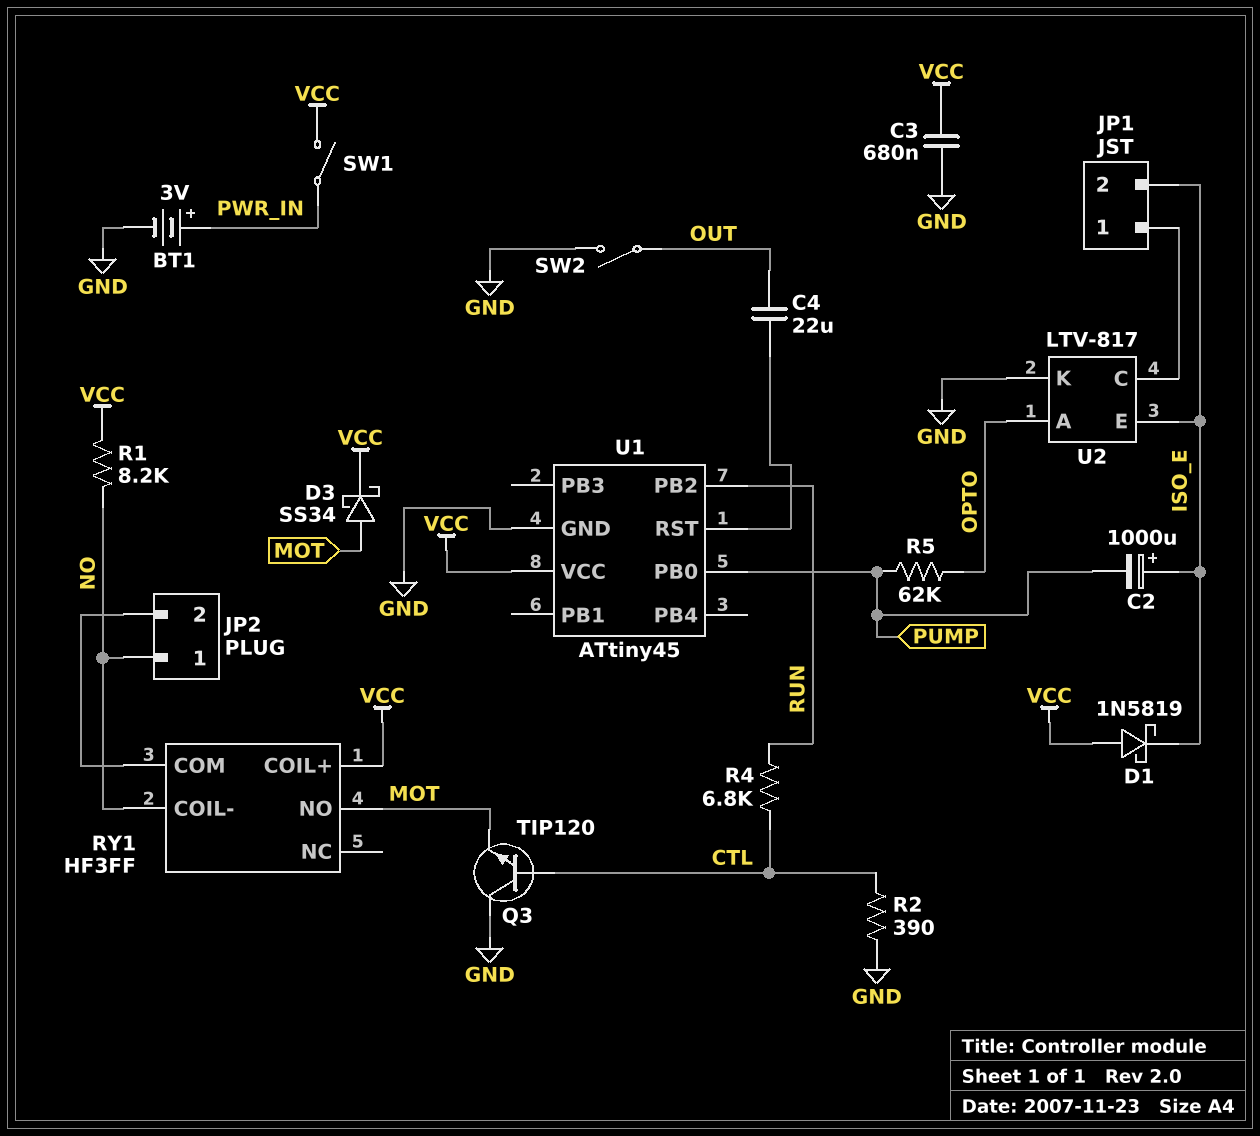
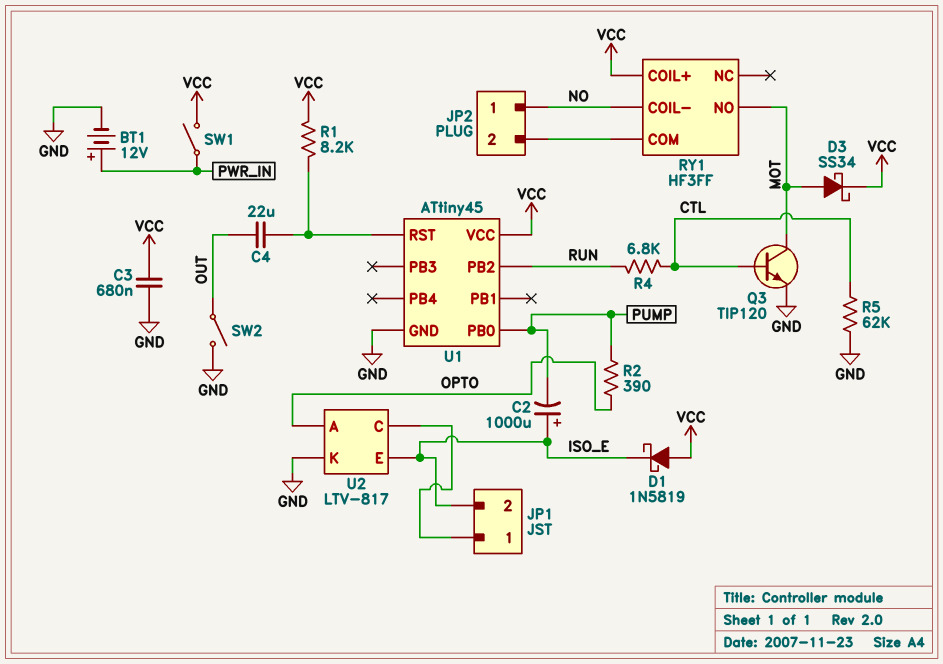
BT1: 3V (plus PWR_IN, minus GND) -> 12V (plus PWR_IN, minus GND)
Q3: NPN TIP120 (B CTL, C GND, E MOT) -> NPN TIP120 (B CTL, C MOT, E GND)
R1: 8.2k (NO, VCC) -> 8.2k (U1/RST, VCC)
R2: 390 (CTL, GND) -> 390 (OPTO, PUMP)
R5: 62k (OPTO, PUMP) -> 62k (CTL, GND)

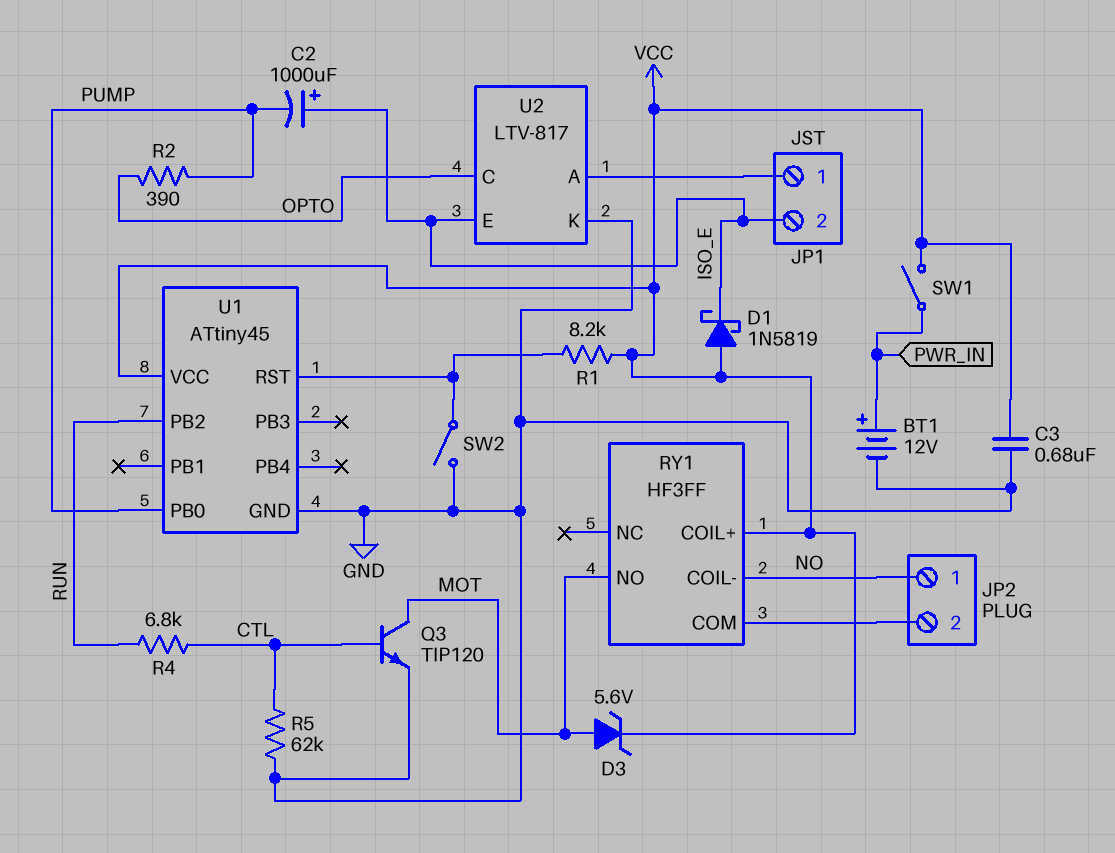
C4: 22uF (OUT, U1/RST) -> none
D3: schottky SS34 (A MOT, K VCC) -> zener 5.6V (A MOT, K VCC)
SW2: switch (GND, OUT) -> switch (GND, U1/RST)
U2 pin A: OPTO -> JP1/1
U2 pin C: JP1/1 -> OPTO

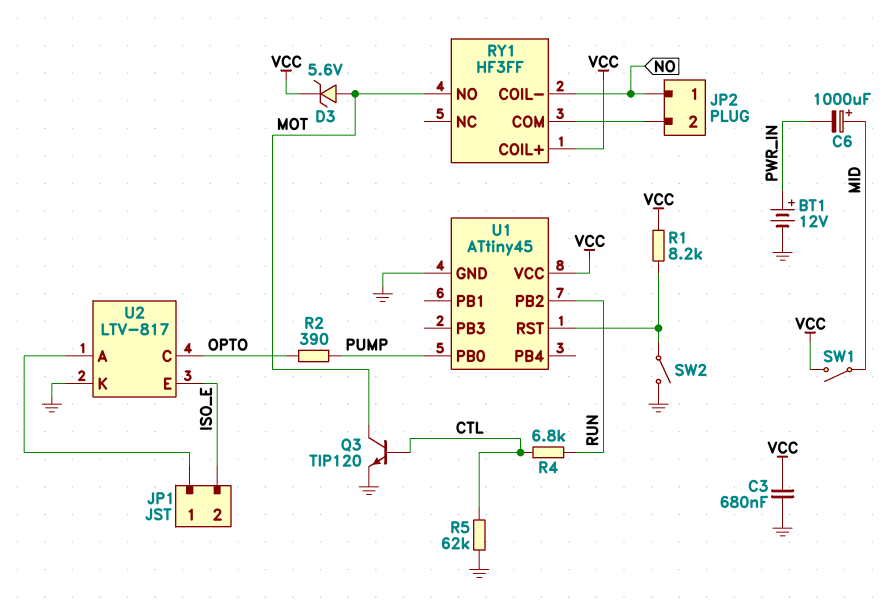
C2: 1000uF (plus ISO_E, minus PUMP) -> none
C6: none -> 1000uF (plus MID, minus PWR_IN)
D1: schottky 1N5819 (A VCC, K ISO_E) -> none
SW1: switch (PWR_IN, VCC) -> switch (MID, VCC)

